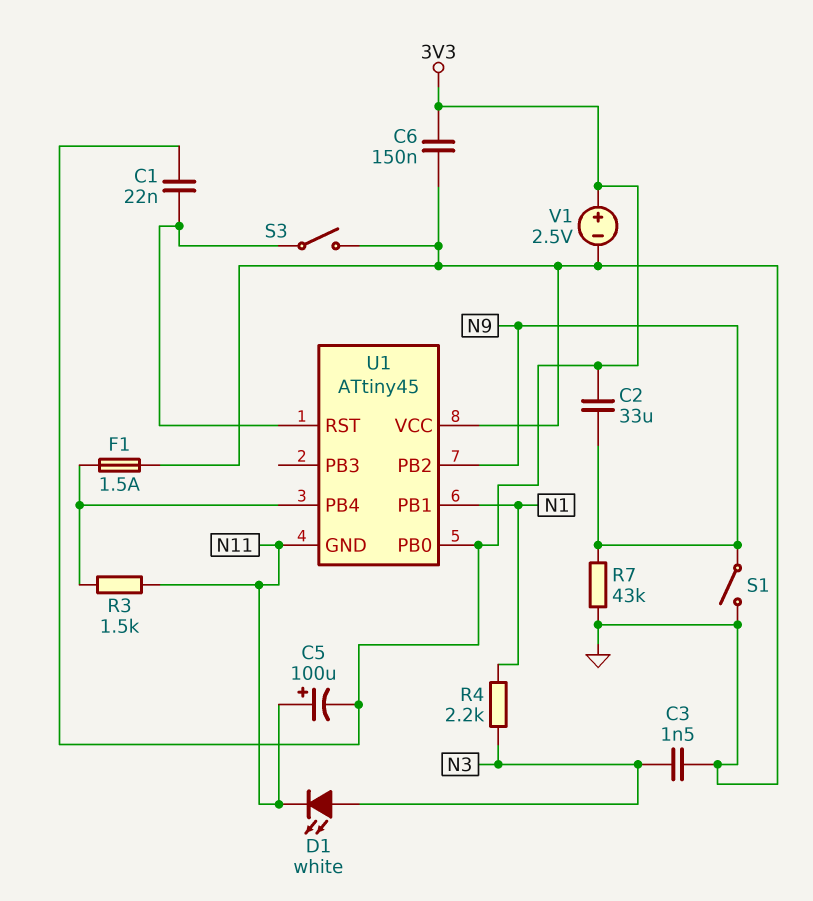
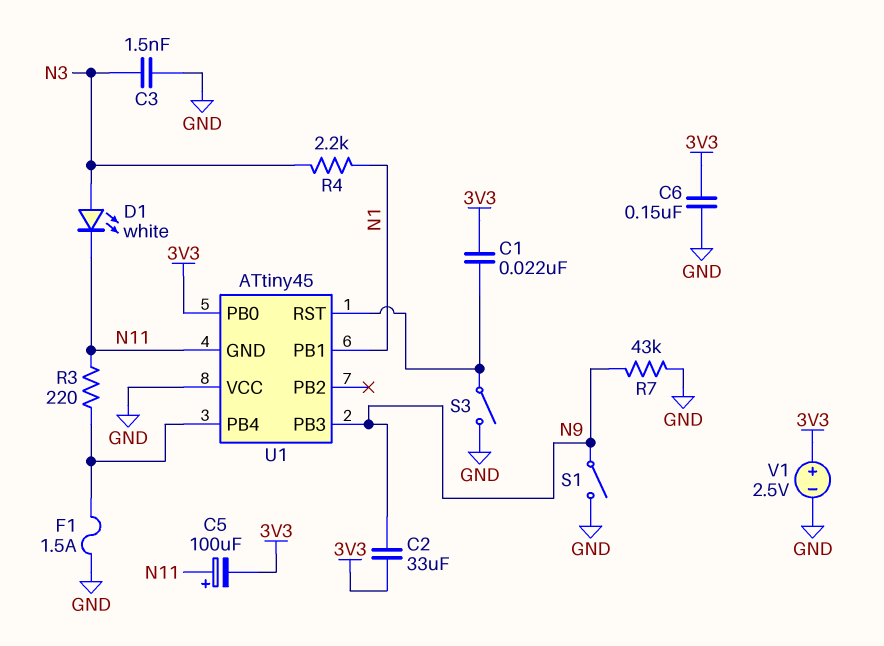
R3: 1.5k (N11, U1/PB4) -> 220 (N11, U1/PB4)
U1 pin PB2: N9 -> none
U1 pin PB3: none -> N9

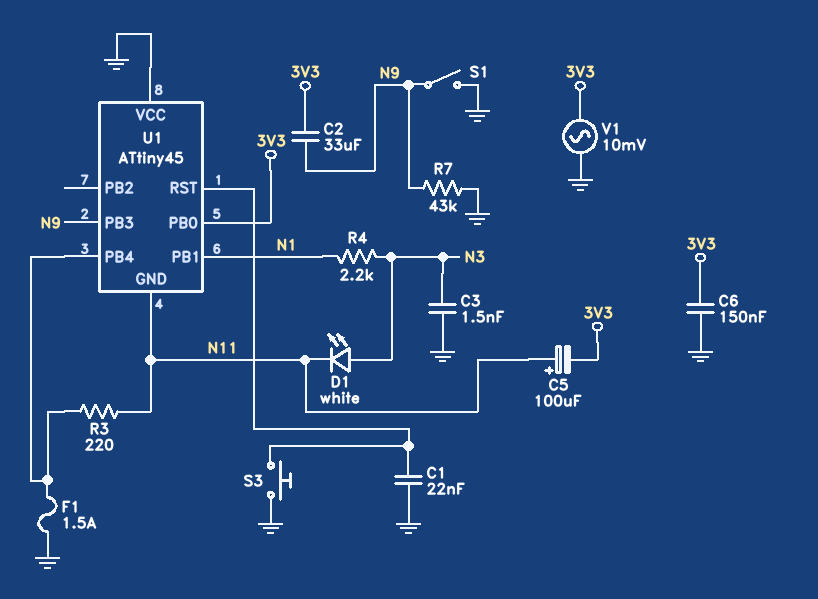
C1: 22nF (3V3, U1/RST) -> 22nF (GND, U1/RST)
S3: switch (GND, U1/RST) -> button (GND, U1/RST)
V1: 2.5V (plus 3V3, minus GND) -> AC 10mV (3V3, GND)

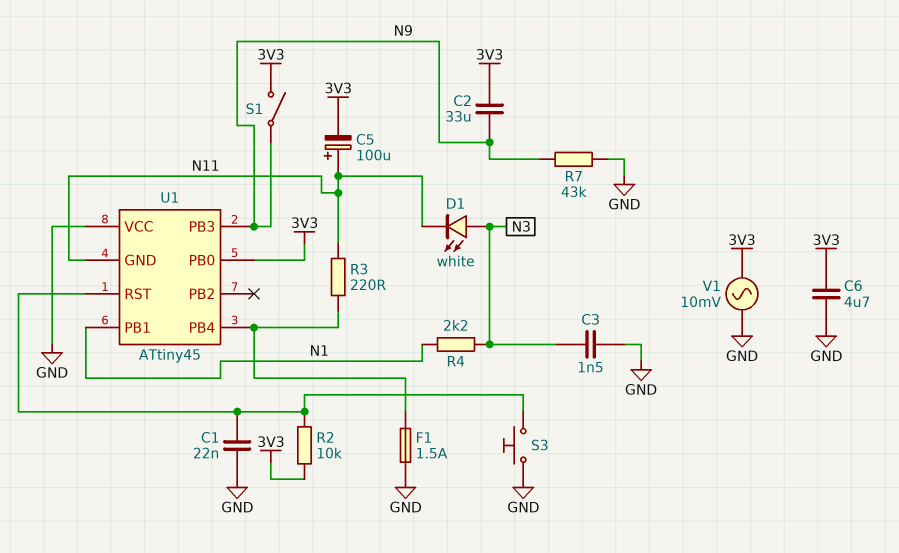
C6: 150nF (3V3, GND) -> 4.7uF (3V3, GND)
R2: none -> 10k (3V3, U1/RST)
S1: switch (GND, N9) -> switch (3V3, N9)

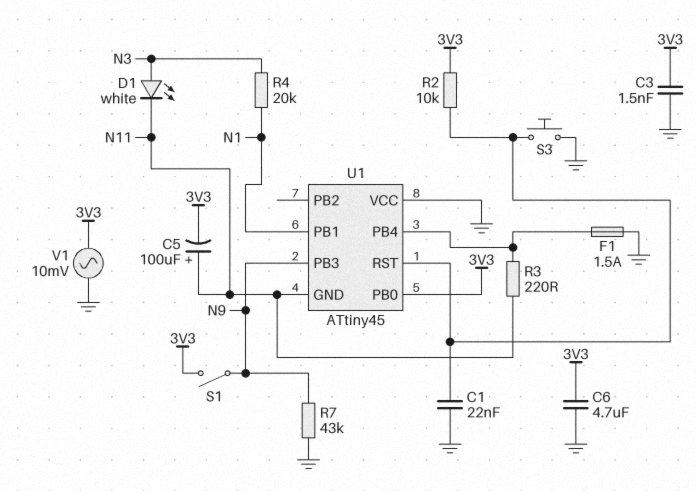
C2: 33uF (3V3, N9) -> none
C3: 1.5nF (GND, N3) -> 1.5nF (3V3, GND)
R4: 2.2k (N1, N3) -> 20k (N1, N3)

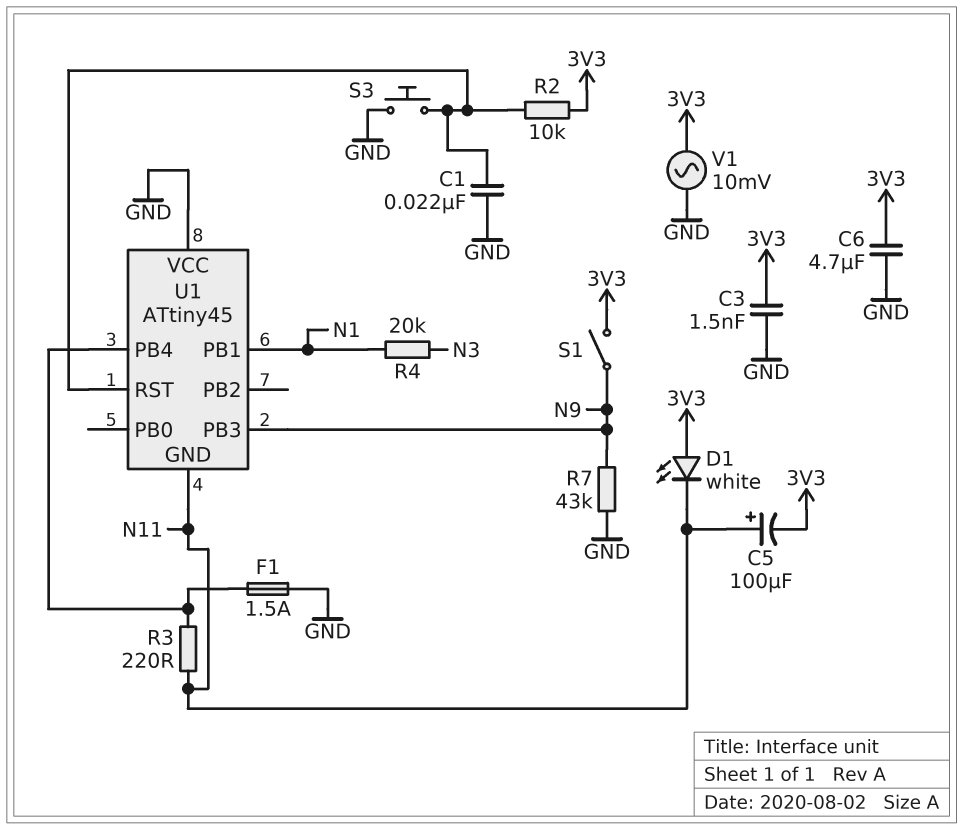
D1: LED white (A N3, K N11) -> LED white (A 3V3, K N11)
U1 pin PB0: 3V3 -> none

